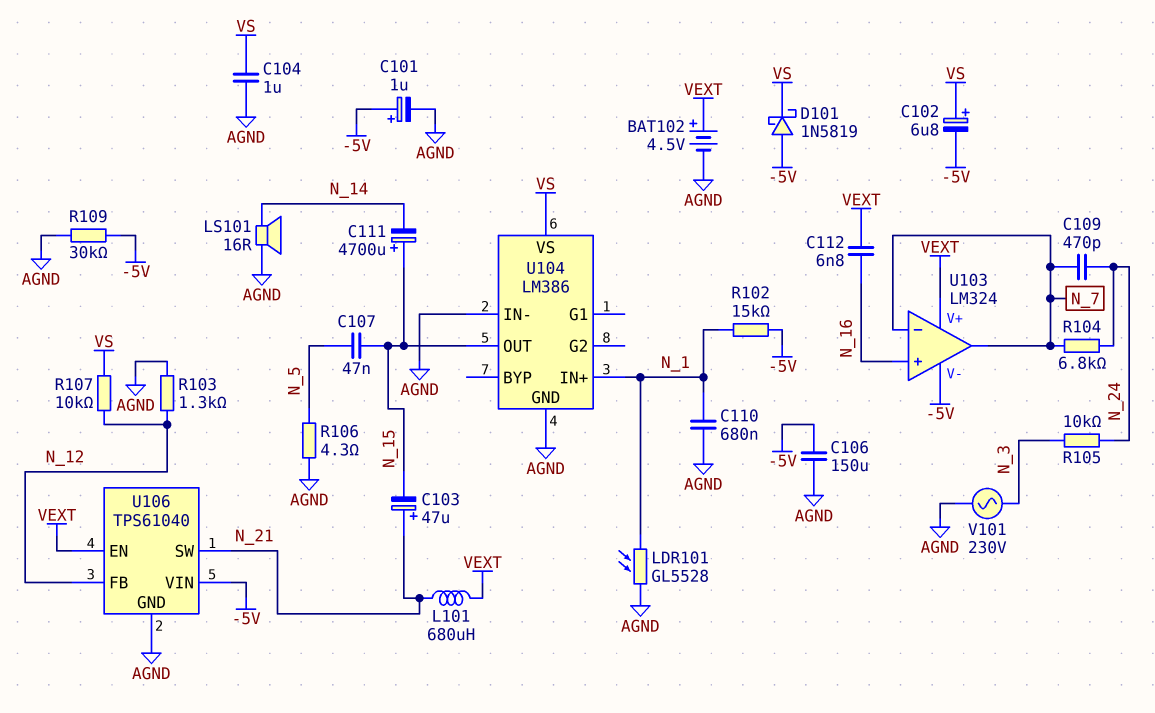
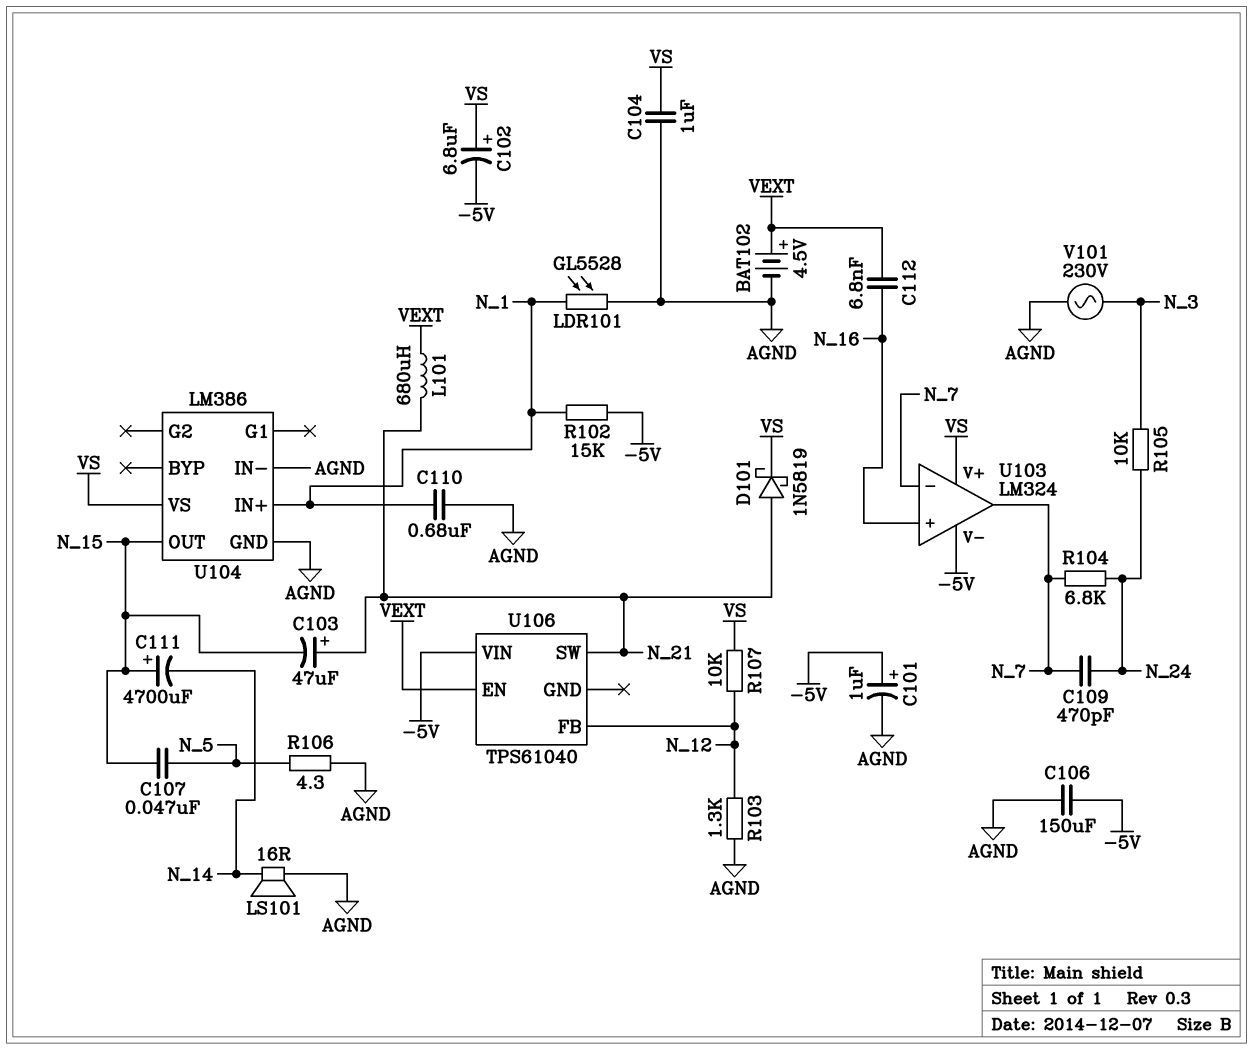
D101: schottky 1N5819 (A -5V, K VS) -> schottky 1N5819 (A N_21, K VS)
R109: 30k (-5V, AGND) -> none
U103 pin V+: VEXT -> VS
U106 pin GND: AGND -> none

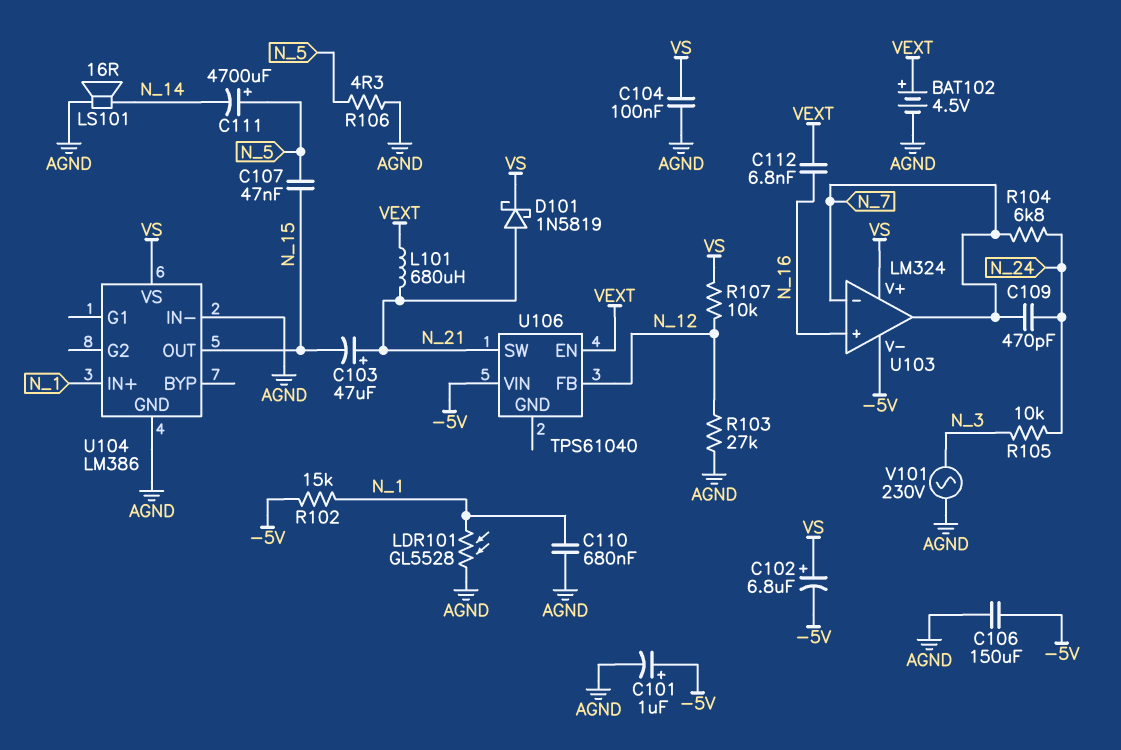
C104: 1uF (AGND, VS) -> 100nF (AGND, VS)
C111: 4700uF (plus N_15, minus N_14) -> 4700uF (plus N_5, minus N_14)
R103: 1.3k (AGND, N_12) -> 27k (AGND, N_12)

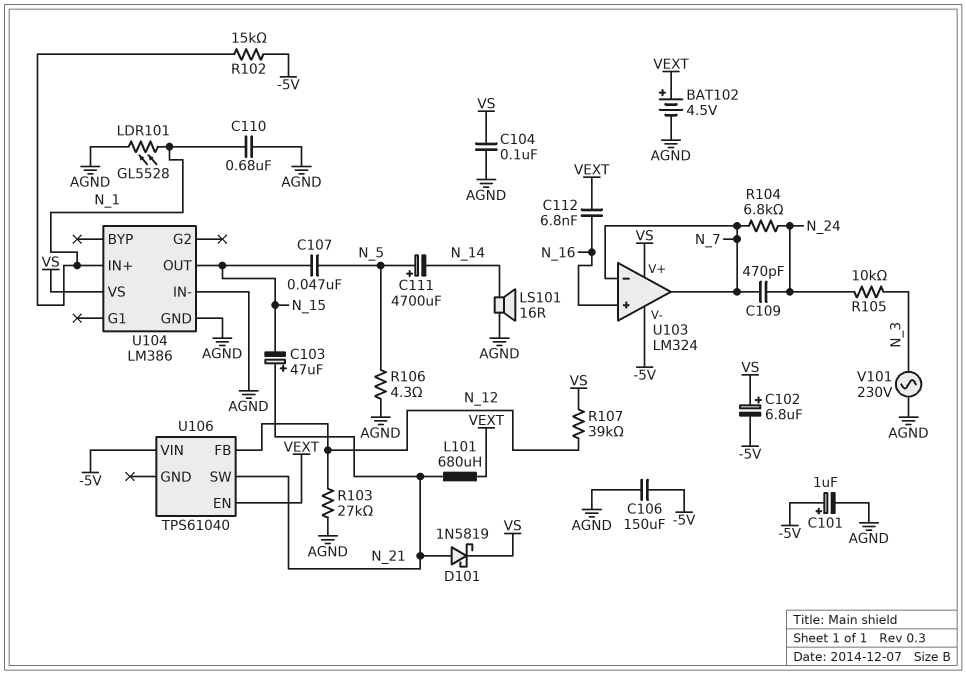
R107: 10k (N_12, VS) -> 39k (N_12, VS)

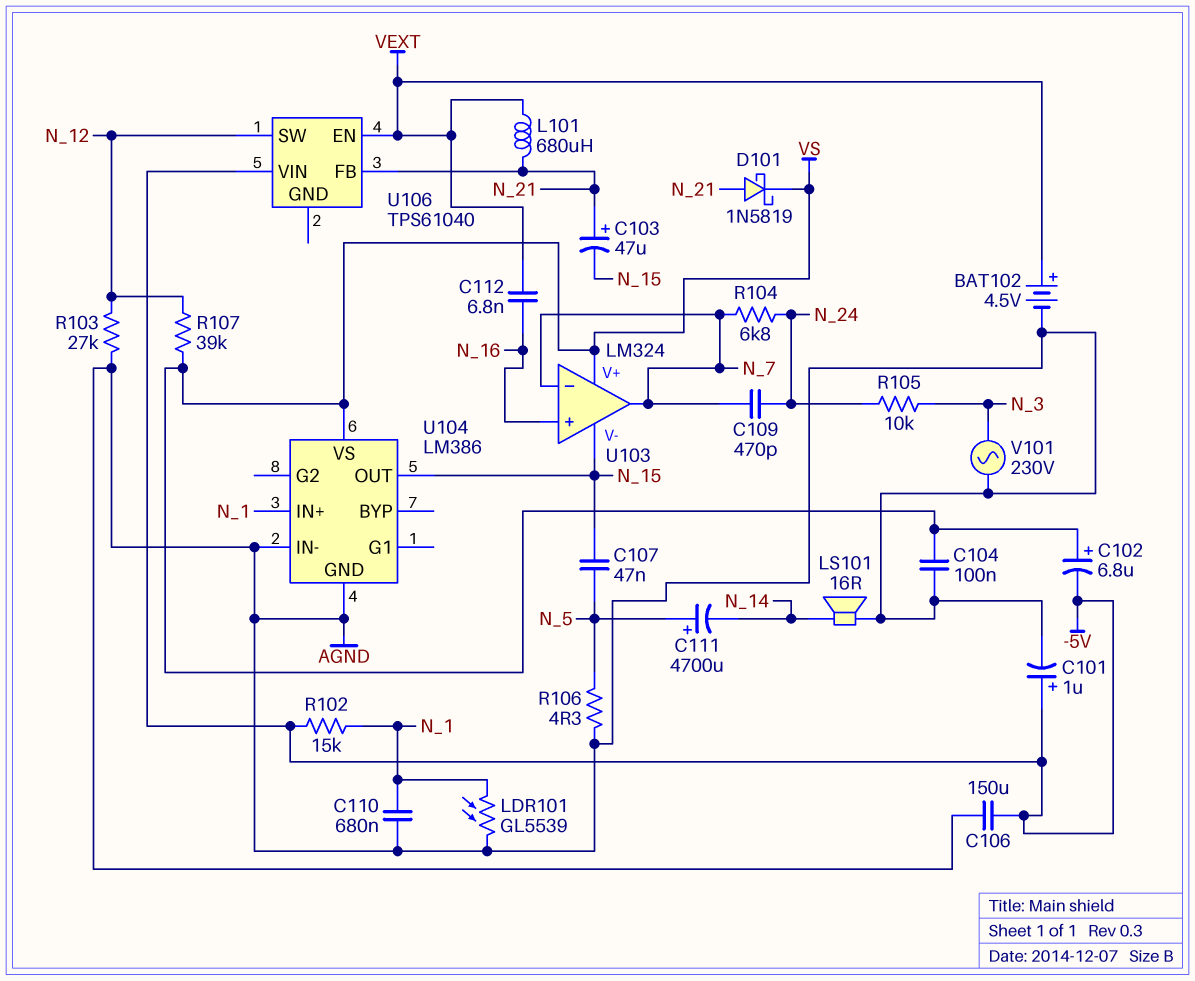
LDR101: GL5528 (AGND, N_1) -> GL5539 (AGND, N_1)
U103 pin V-: -5V -> N_15
U106 pin FB: N_12 -> N_21
U106 pin SW: N_21 -> N_12

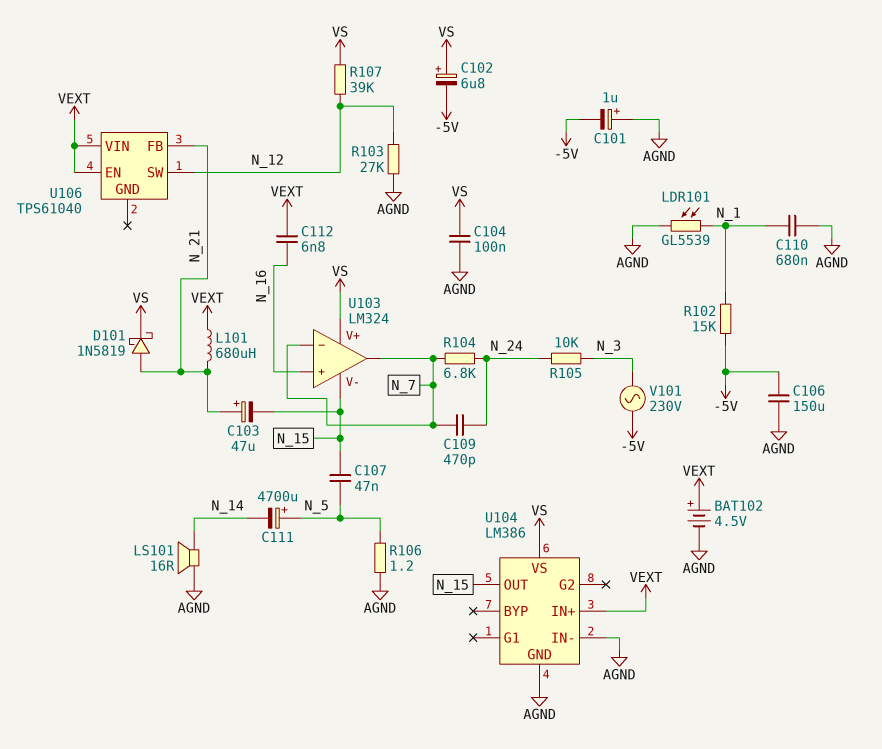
C101: 1uF (plus -5V, minus AGND) -> 1uF (plus AGND, minus -5V)
R106: 4.3 (AGND, N_5) -> 1.2 (AGND, N_5)
U104 pin IN+: N_1 -> VEXT
U106 pin VIN: -5V -> VEXT
V101: AC 230V (AGND, N_3) -> AC 230V (-5V, N_3)

